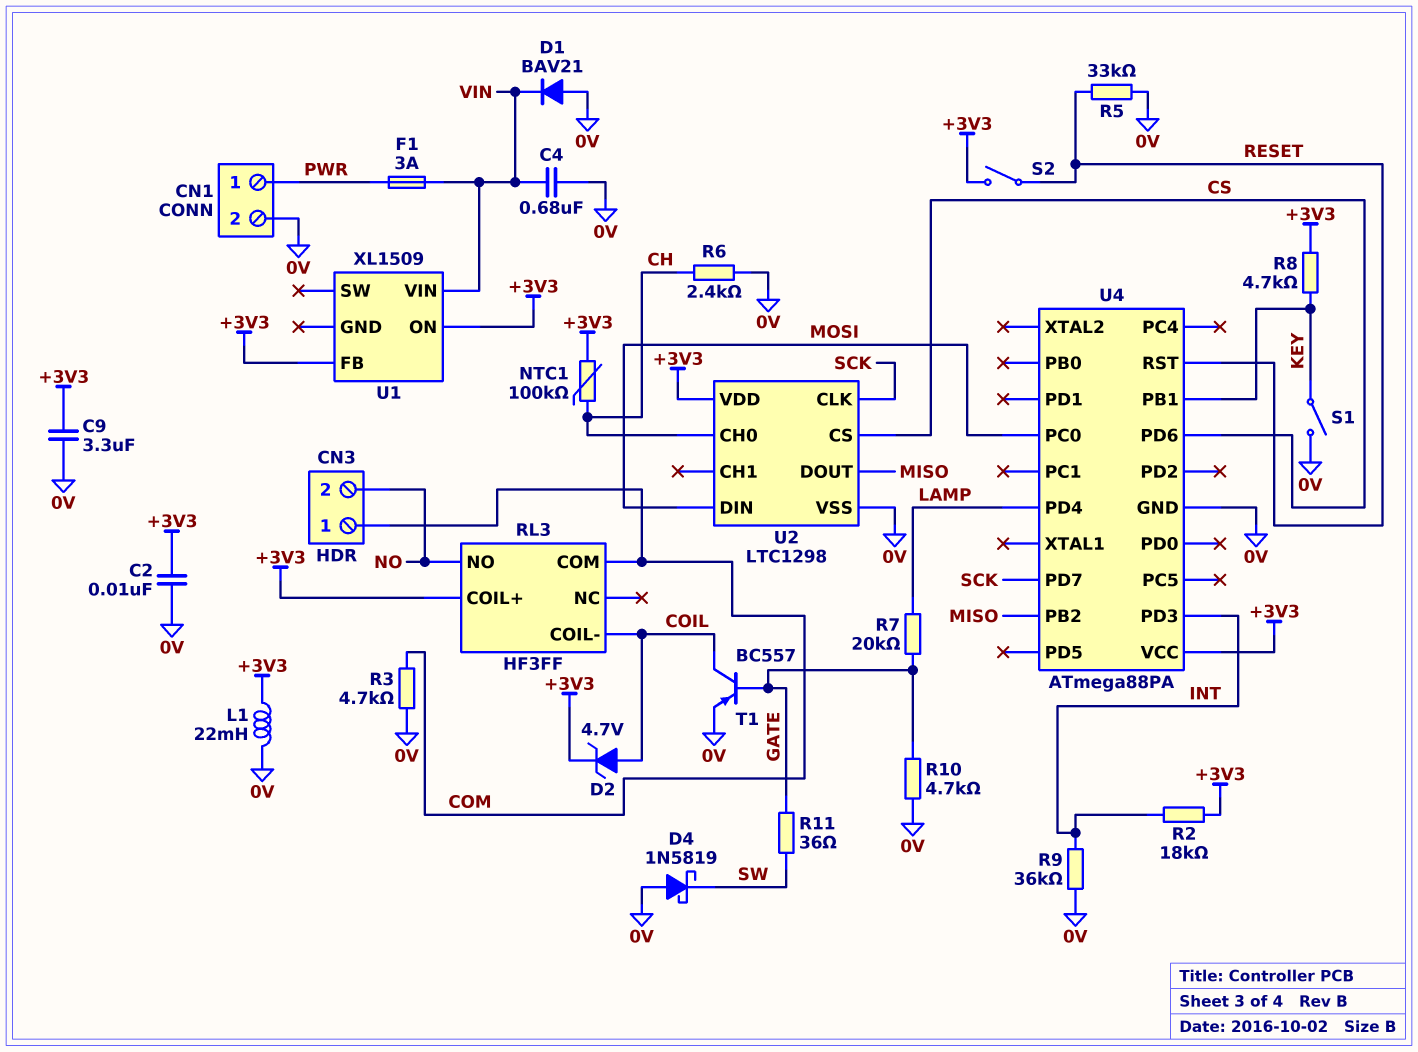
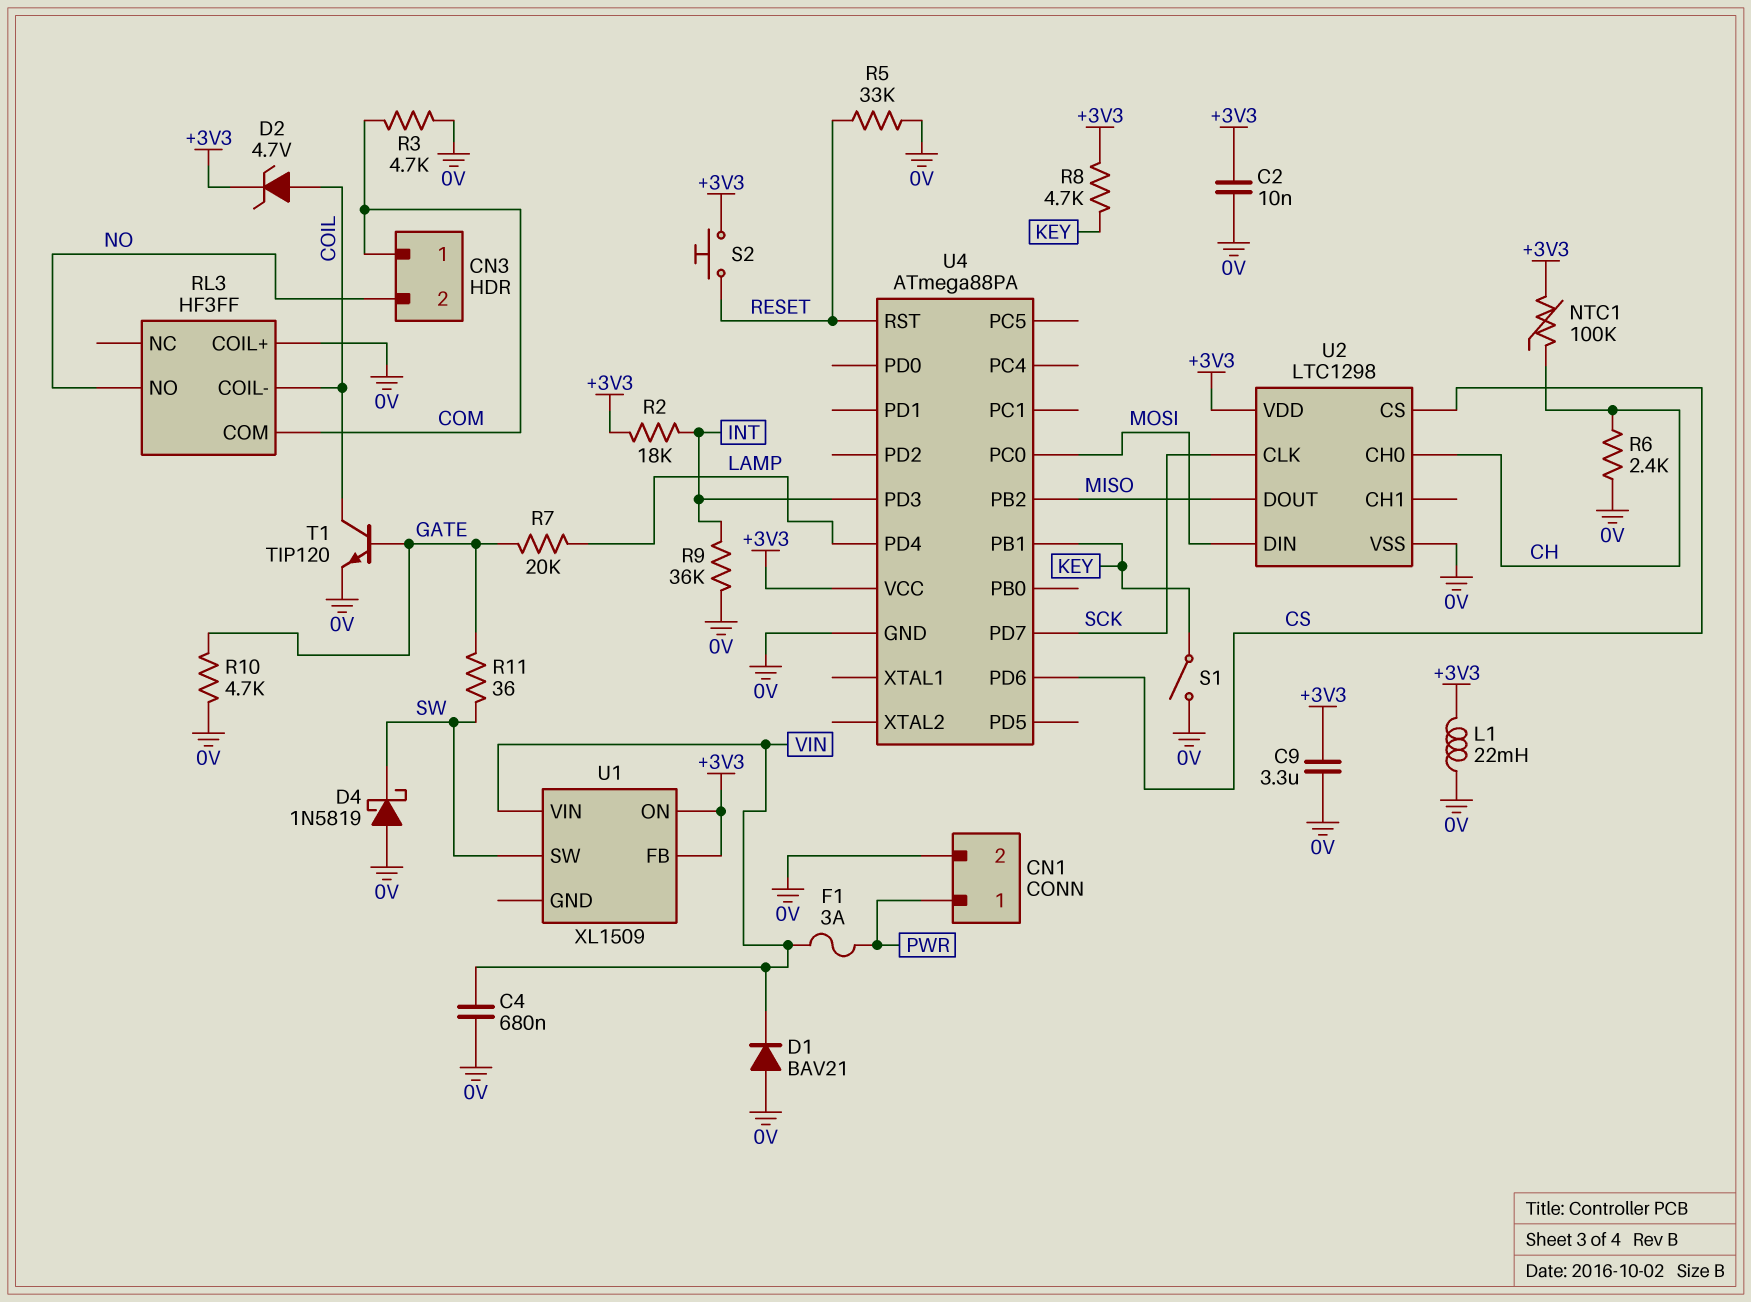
RL3 pin COIL+: +3V3 -> 0V
S2: switch (+3V3, RESET) -> button (+3V3, RESET)
T1: PNP BC557 (B GATE, C COIL, E 0V) -> NPN TIP120 (B GATE, C COIL, E 0V)
U1 pin SW: none -> SW

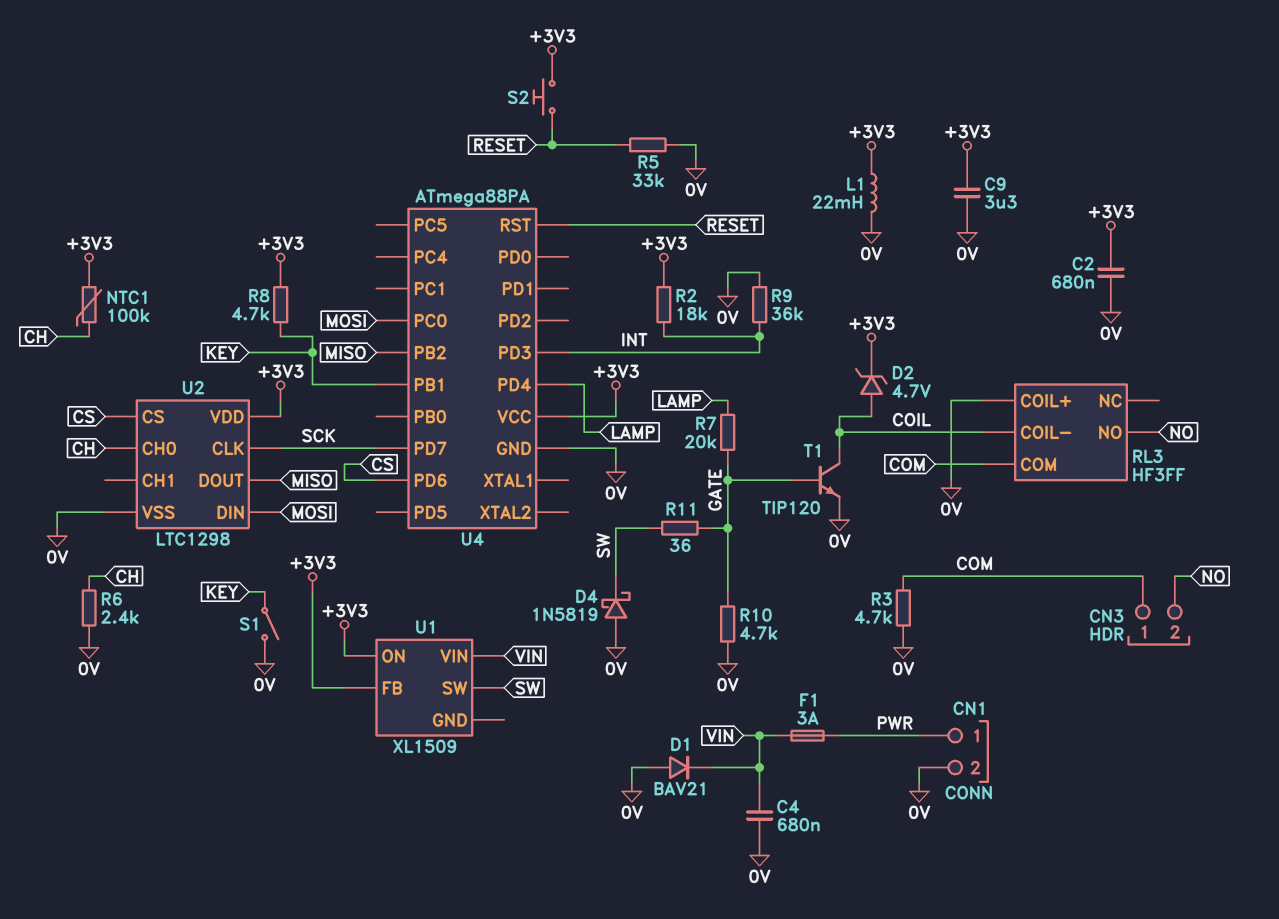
C2: 10nF (+3V3, 0V) -> 680nF (+3V3, 0V)

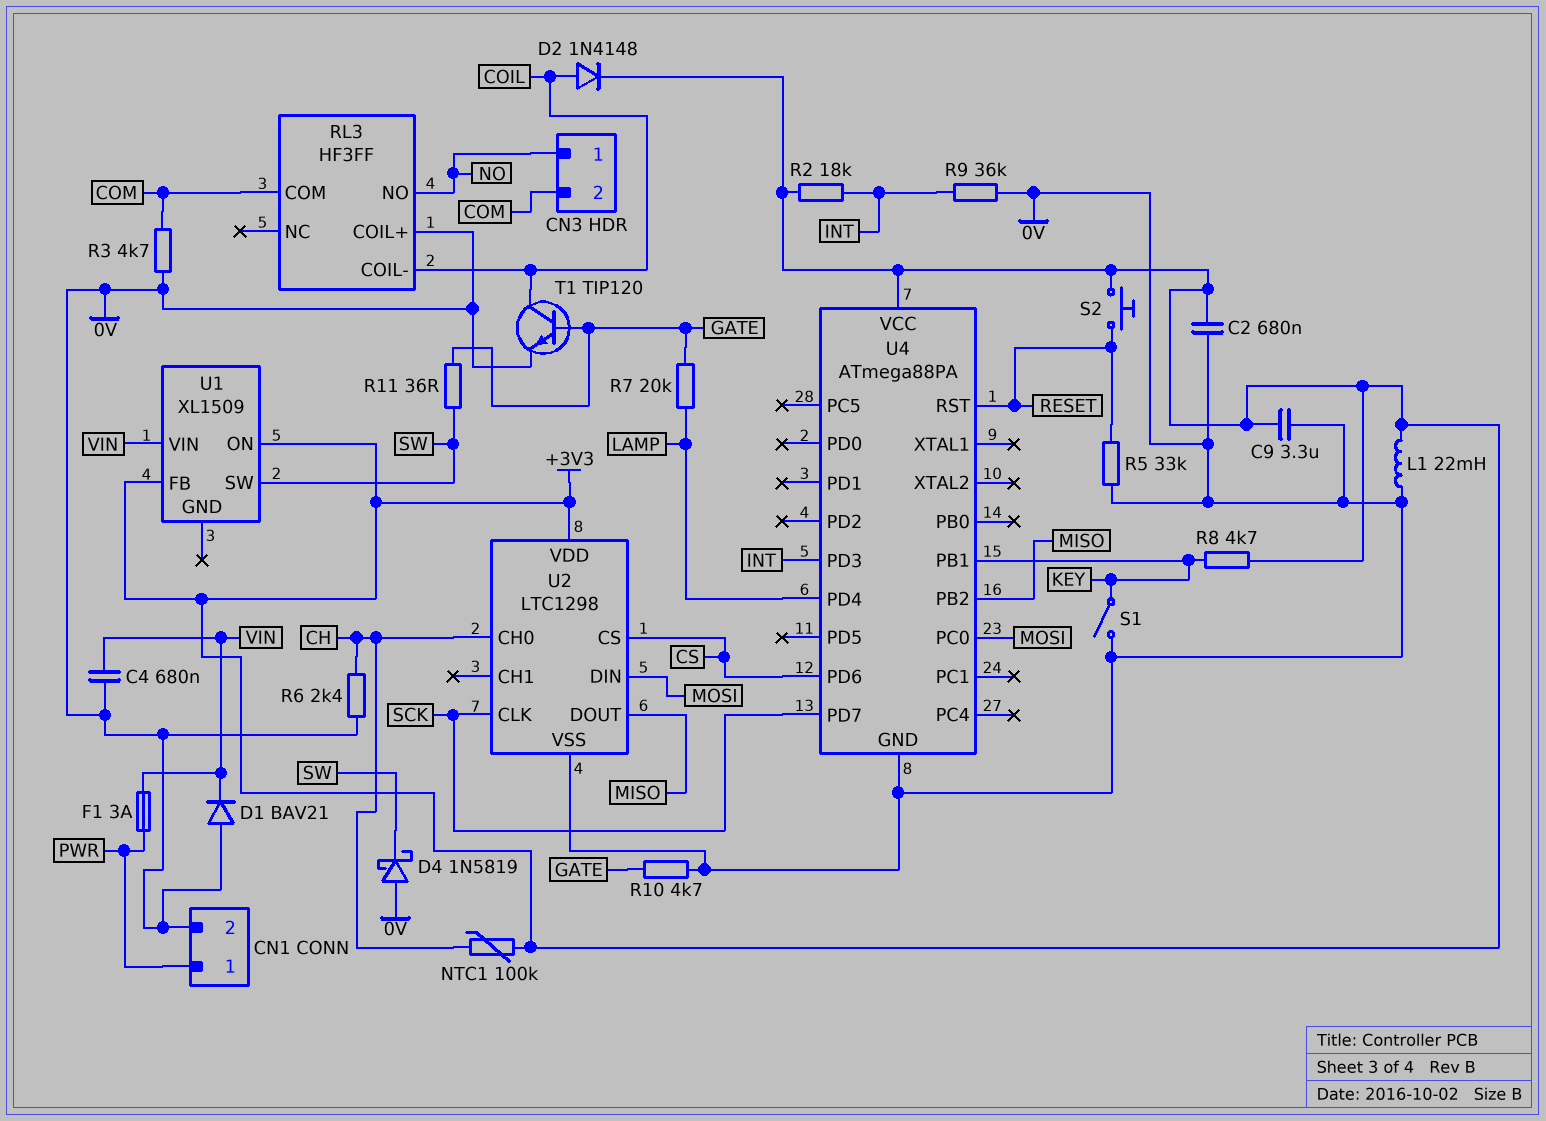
CN3 pin 1: COM -> NO
CN3 pin 2: NO -> COM
D2: zener 4.7V (A COIL, K +3V3) -> diode 1N4148 (A COIL, K +3V3)

